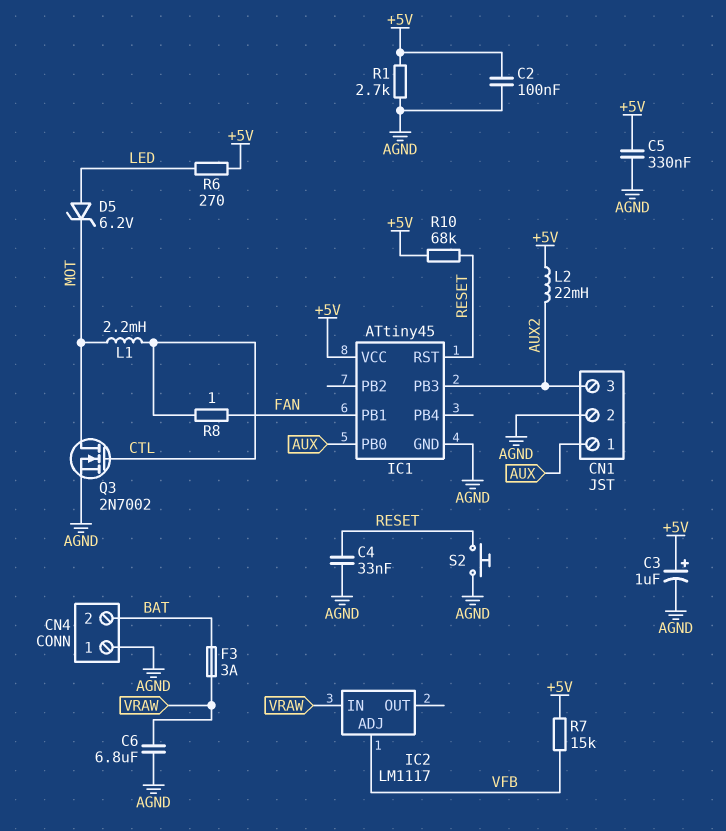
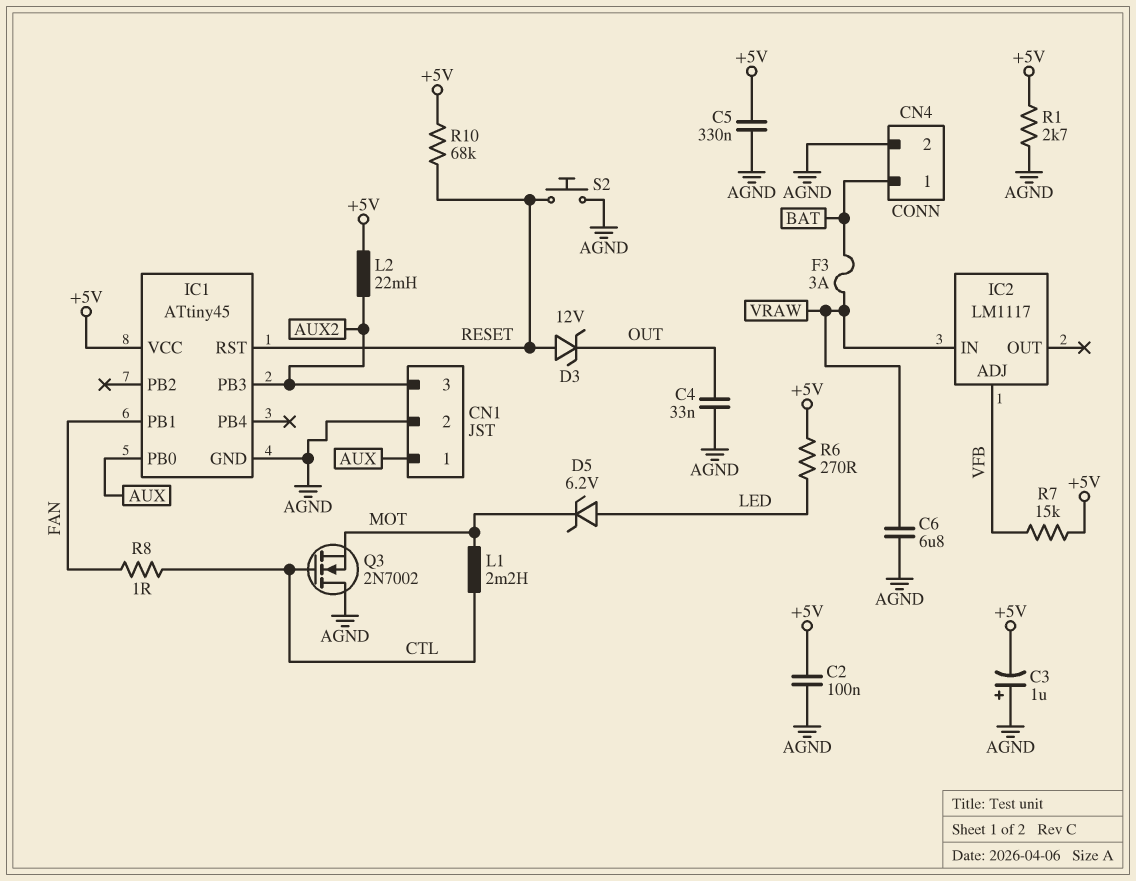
C3: 1uF (plus +5V, minus AGND) -> 1uF (plus AGND, minus +5V)
C4: 33nF (AGND, RESET) -> 33nF (AGND, OUT)
CN4 pin 1: AGND -> BAT
CN4 pin 2: BAT -> AGND
D3: none -> zener 12V (A RESET, K OUT)
Q3: NMOS 2N7002 (G CTL, D MOT, S AGND) -> NMOS 2N7002 (G CTL, D AGND, S MOT)

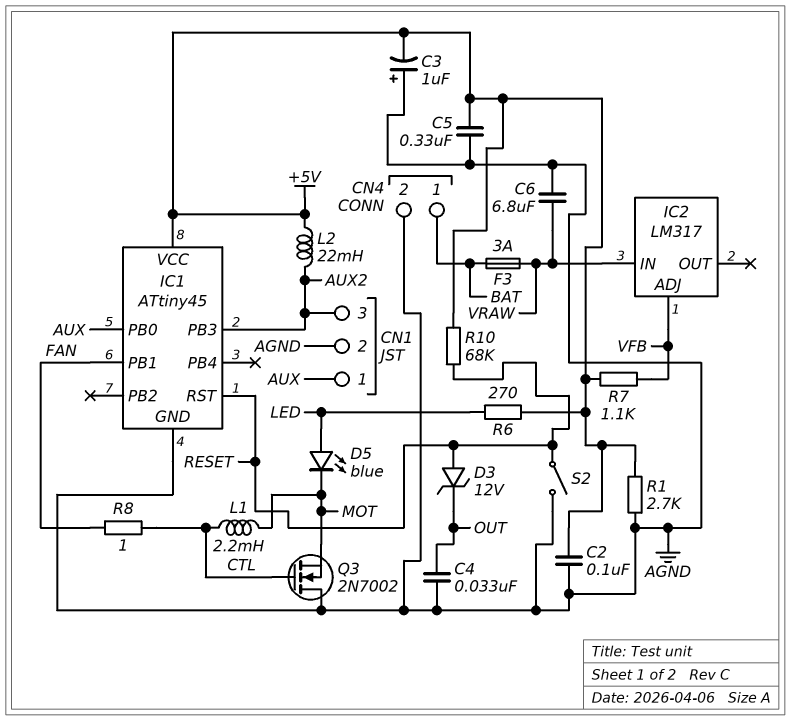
D5: zener 6.2V (A LED, K MOT) -> LED blue (A LED, K MOT)
IC2: LM1117 -> LM317
R7: 15k (+5V, VFB) -> 1.1k (+5V, VFB)
S2: button (AGND, RESET) -> switch (AGND, RESET)

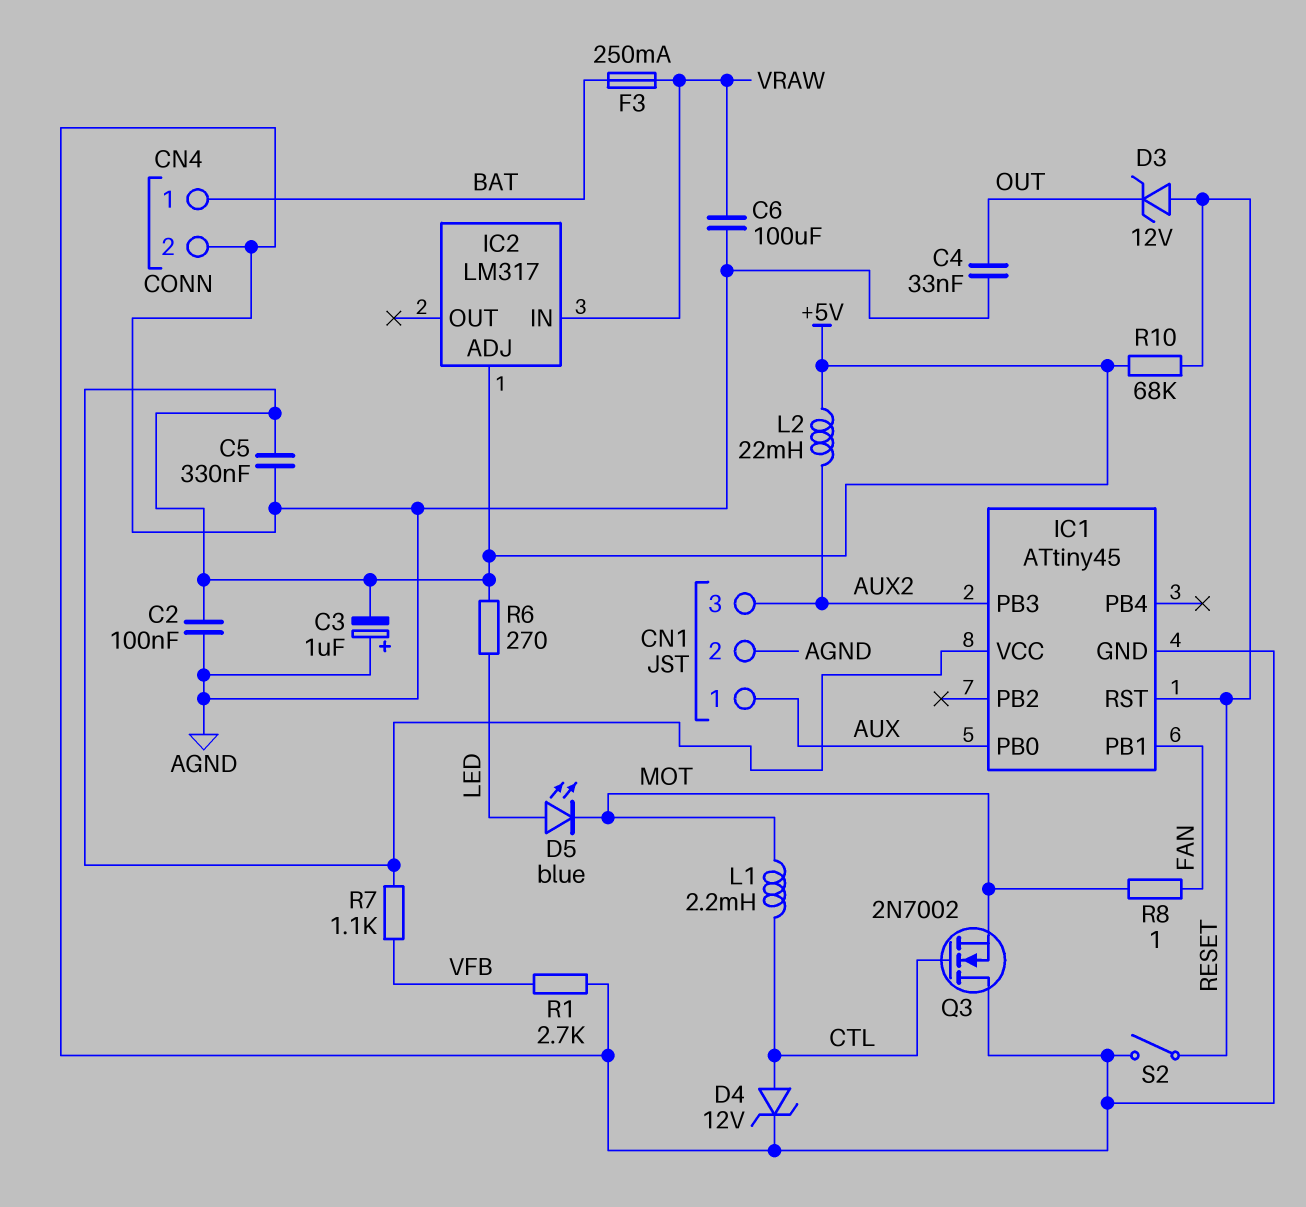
C6: 6.8uF (AGND, VRAW) -> 100uF (AGND, VRAW)
D4: none -> zener 12V (A CTL, K AGND)
F3: 3A (BAT, VRAW) -> 250mA (BAT, VRAW)
IC2 pin ADJ: VFB -> +5V
R1: 2.7k (+5V, AGND) -> 2.7k (AGND, VFB)
R8: 1 (CTL, FAN) -> 1 (FAN, MOT)

